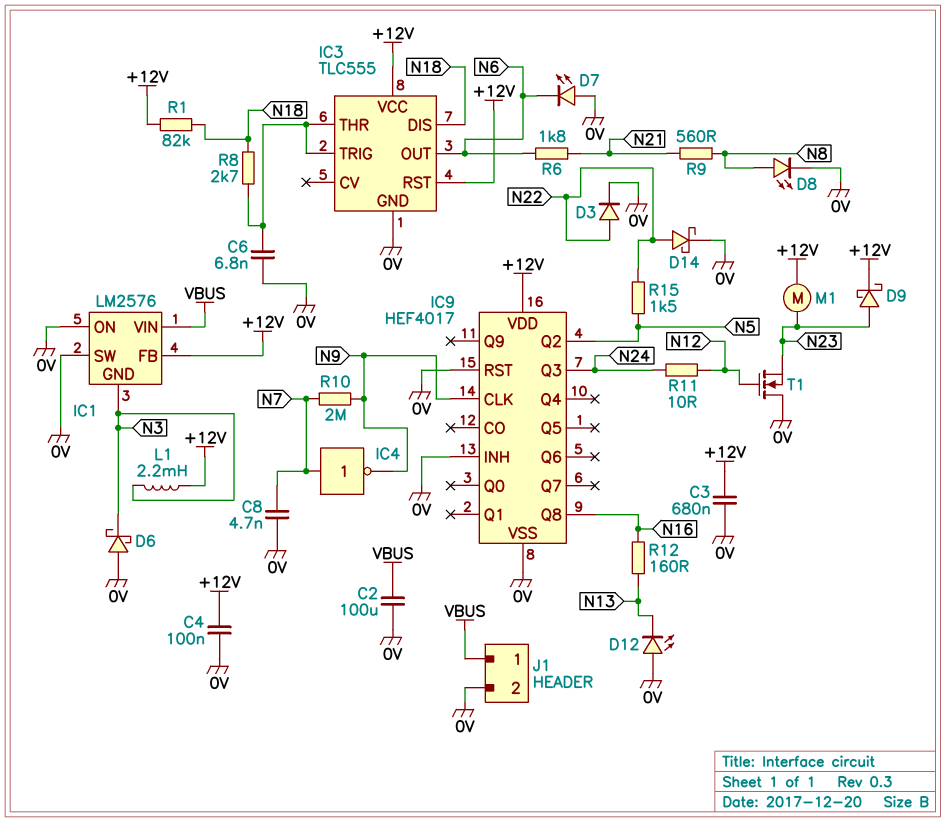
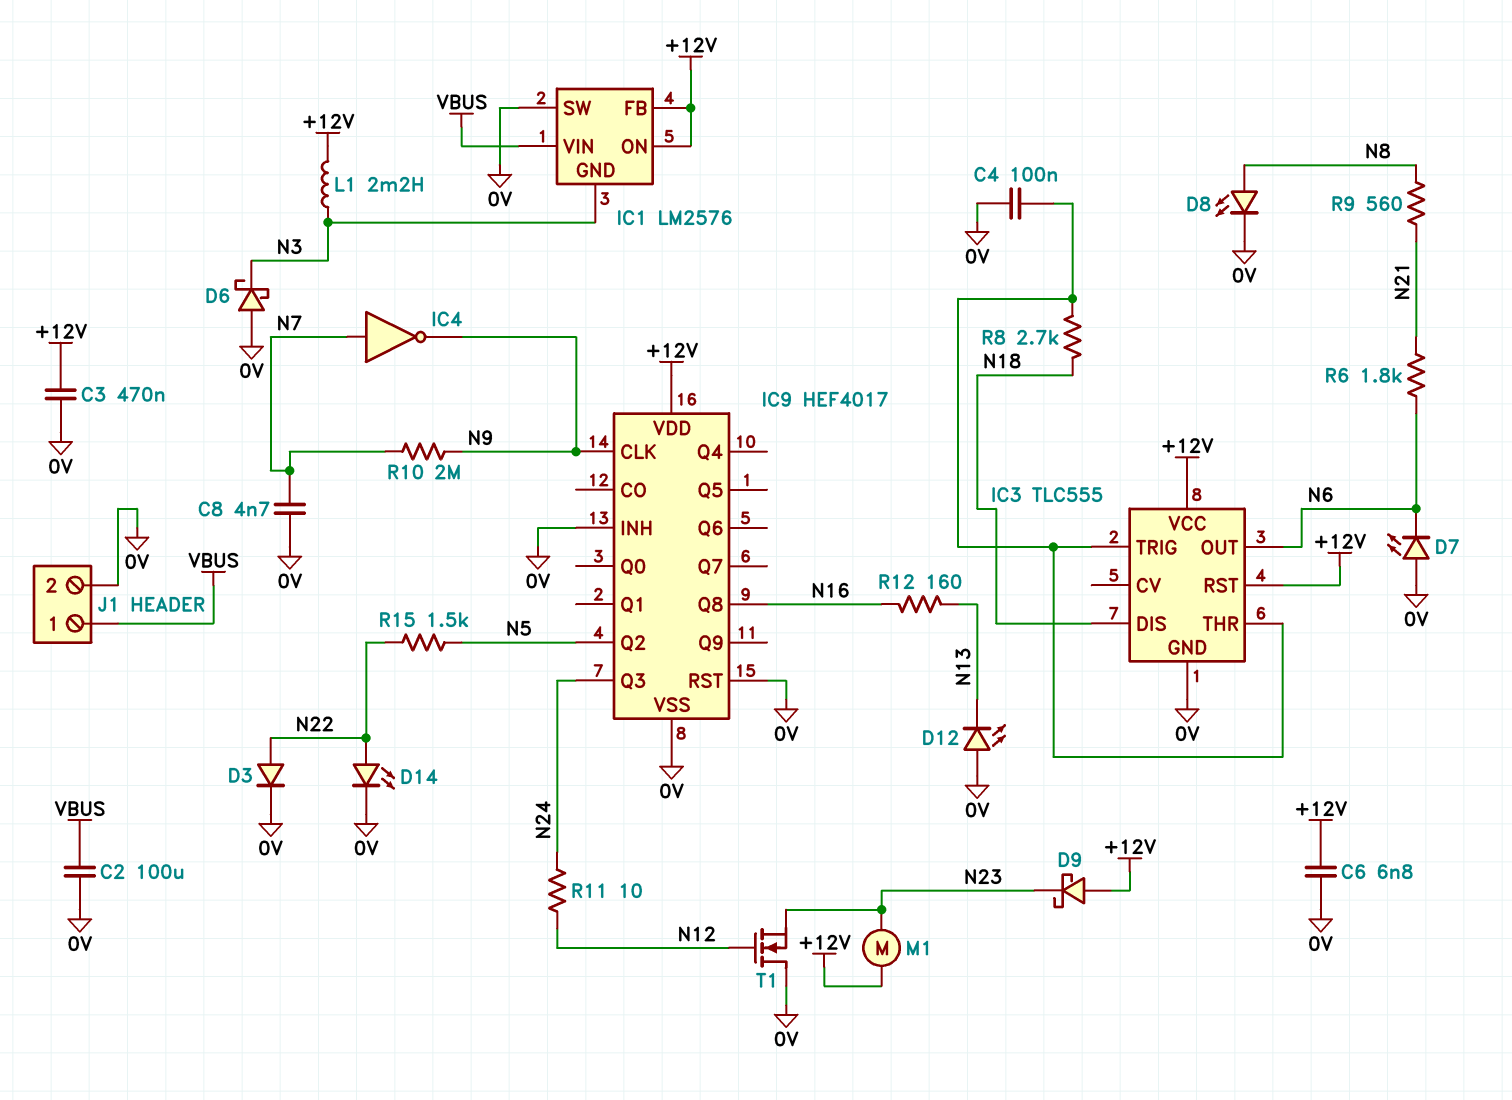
C3: 680nF (+12V, 0V) -> 470nF (+12V, 0V)
C4: 100nF (+12V, 0V) -> 100nF (0V, IC3/THR)
C6: 6.8nF (0V, IC3/THR) -> 6.8nF (+12V, 0V)
D9: schottky (A N23, K +12V) -> schottky (A +12V, K N23)
D14: schottky (A N22, K 0V) -> LED (A N22, K 0V)
IC1 pin ON: 0V -> +12V
R1: 82k (+12V, N18) -> none

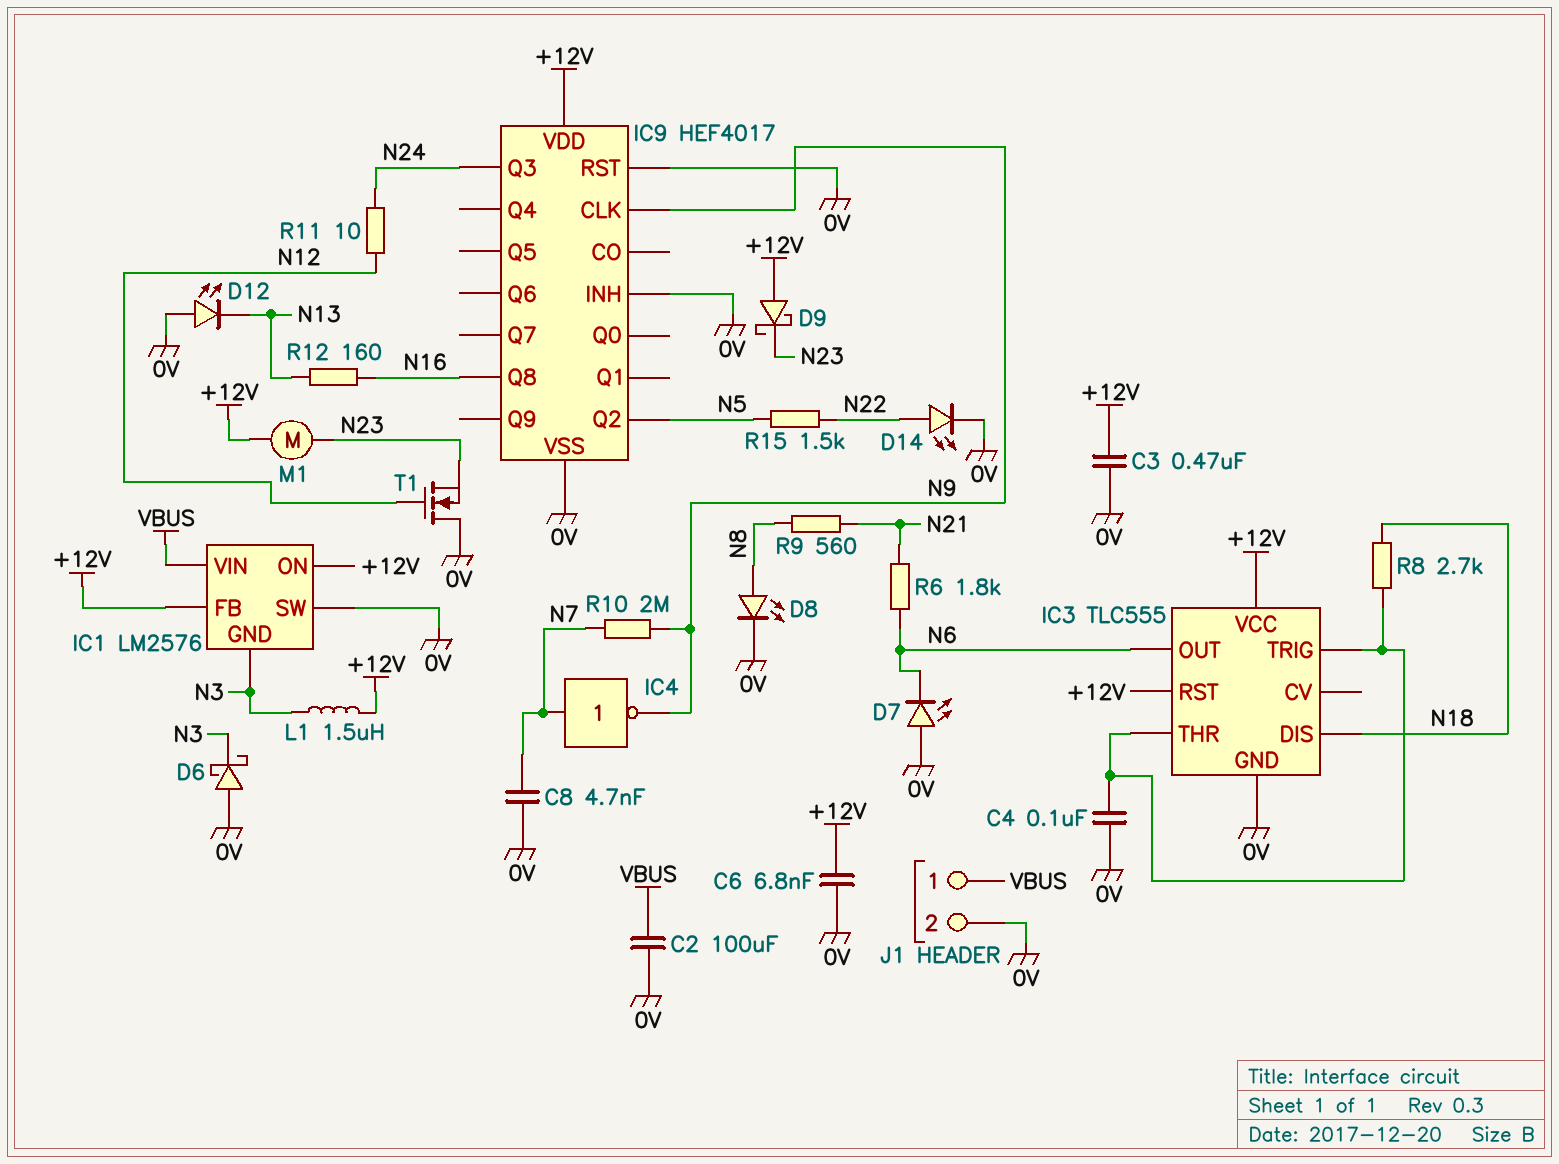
D3: diode (A N22, K 0V) -> none
L1: 2.2mH (+12V, N3) -> 1.5uH (+12V, N3)

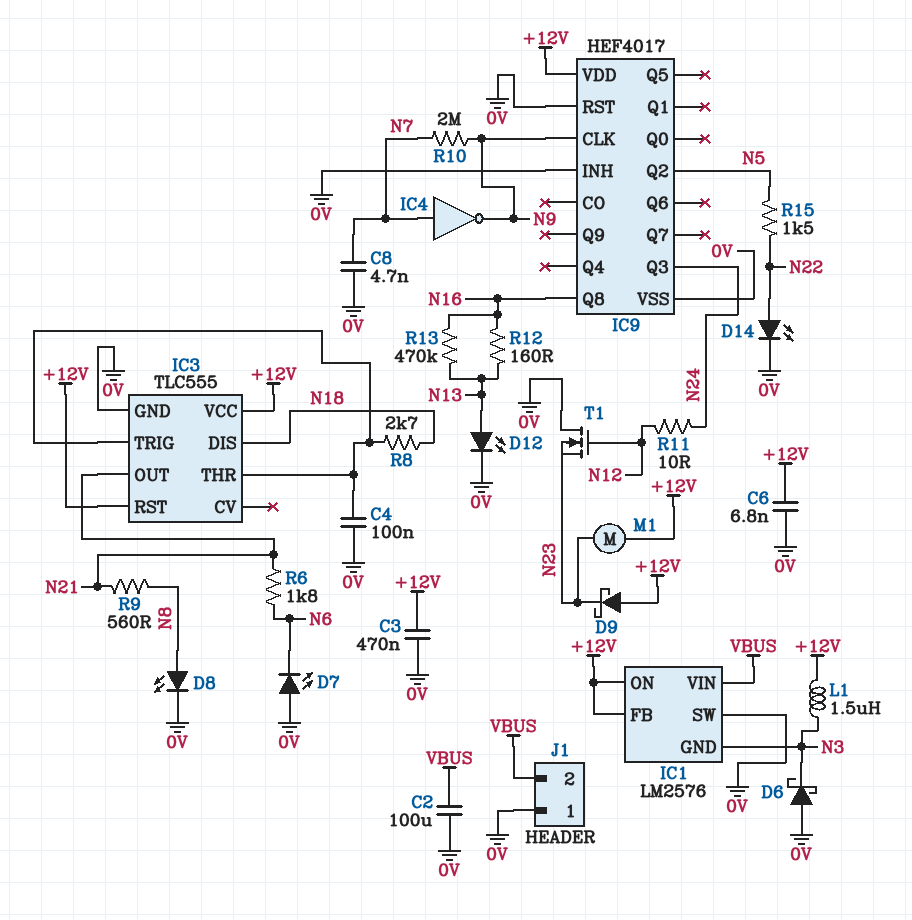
D12: LED (A 0V, K N13) -> LED (A N13, K 0V)
IC3 pin OUT: N6 -> N21
J1 pin 1: VBUS -> 0V
J1 pin 2: 0V -> VBUS
R13: none -> 470k (N13, N16)

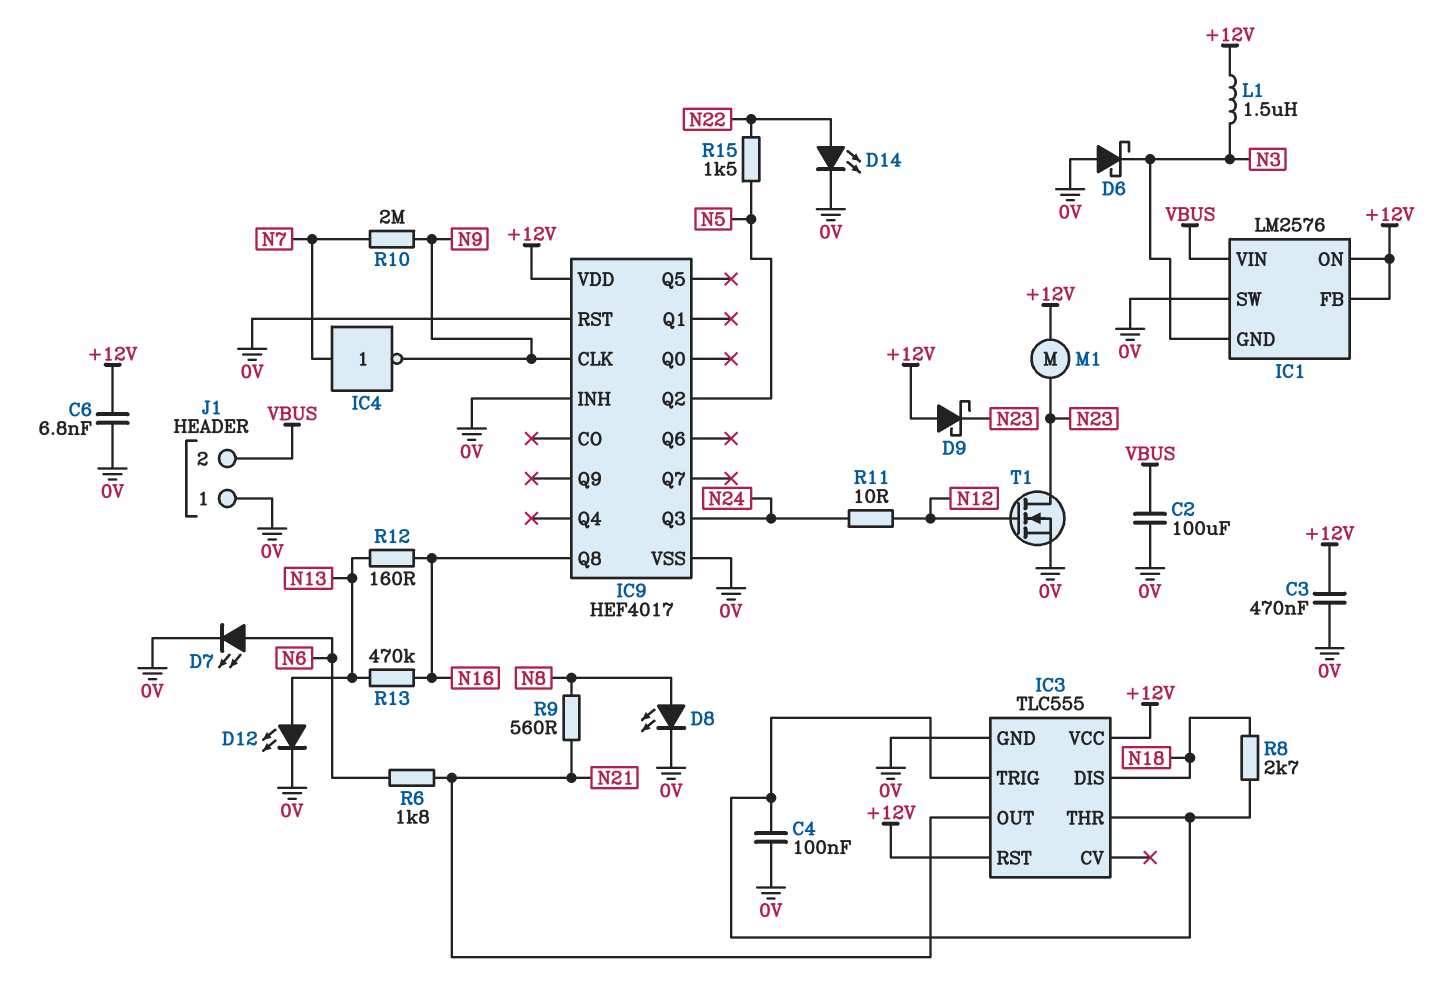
C8: 4.7nF (0V, N7) -> none
D7: LED (A 0V, K N6) -> LED (A N6, K 0V)
T1: NMOS (G N12, D 0V, S N23) -> NMOS (G N12, D N23, S 0V)

